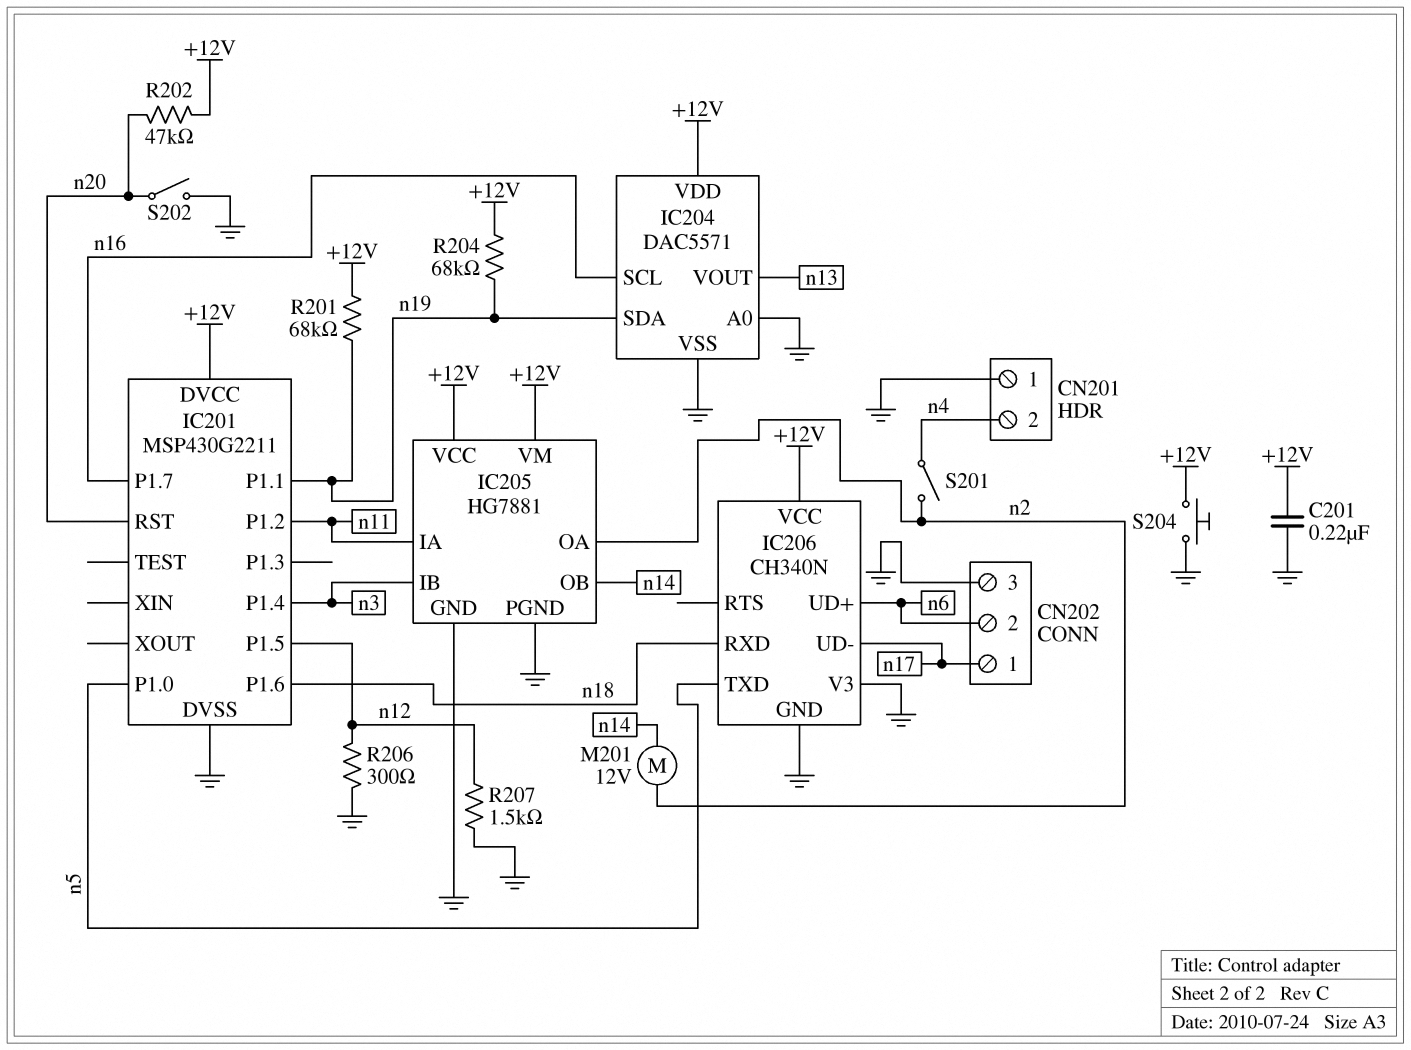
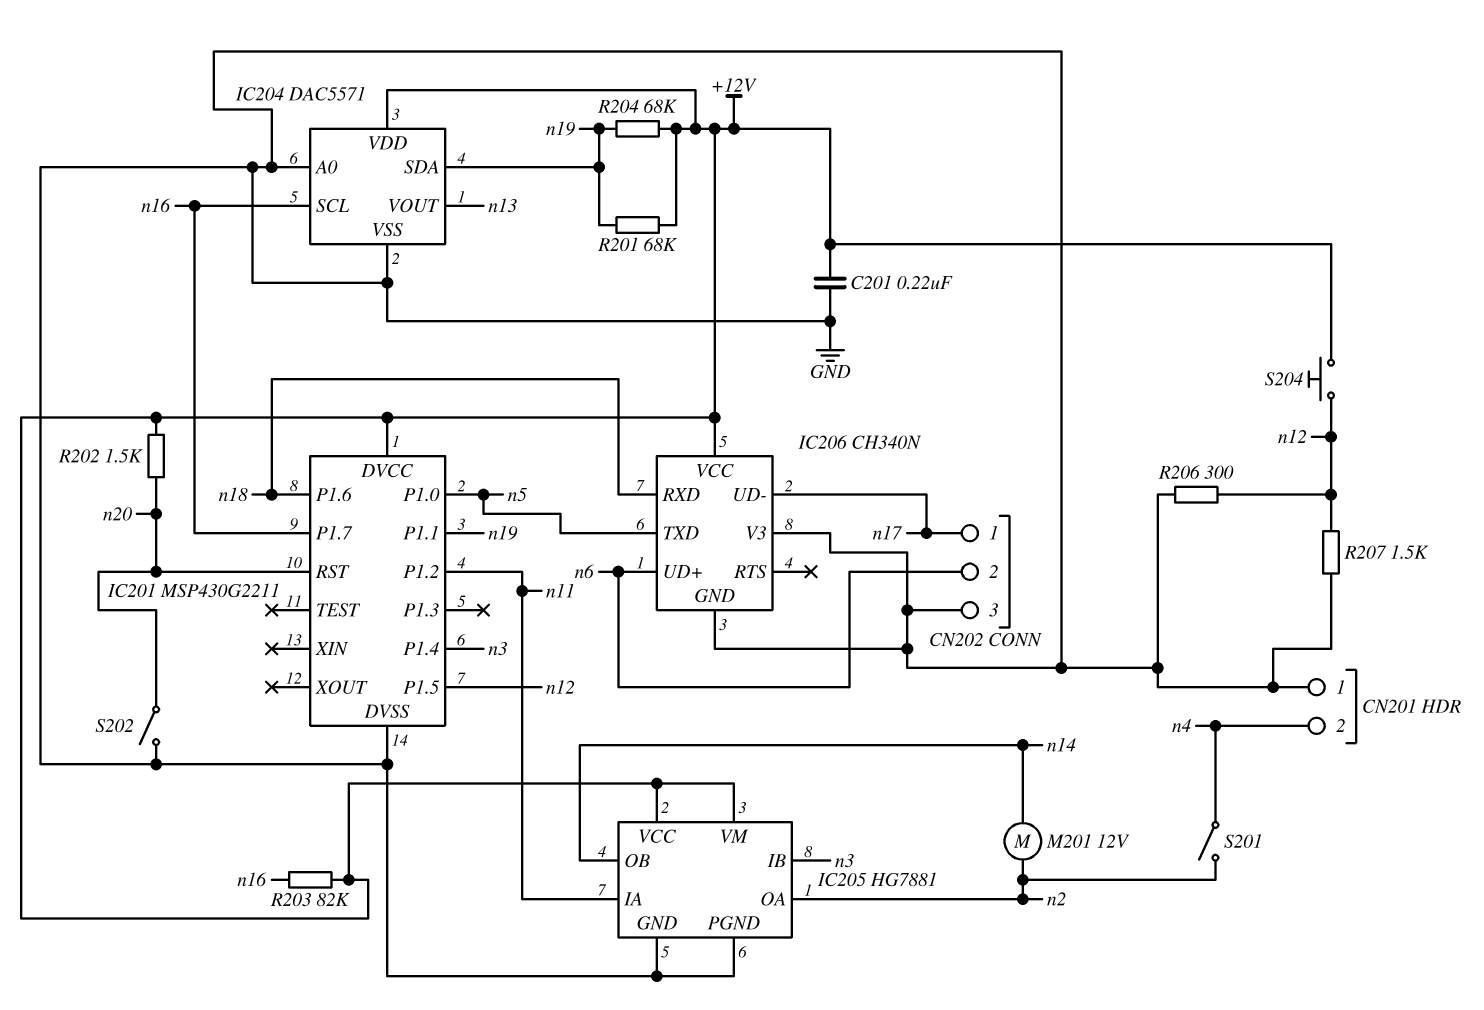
R202: 47k (+12V, n20) -> 1.5k (+12V, n20)
R203: none -> 82k (+12V, n16)
S204: button (+12V, GND) -> button (+12V, n12)

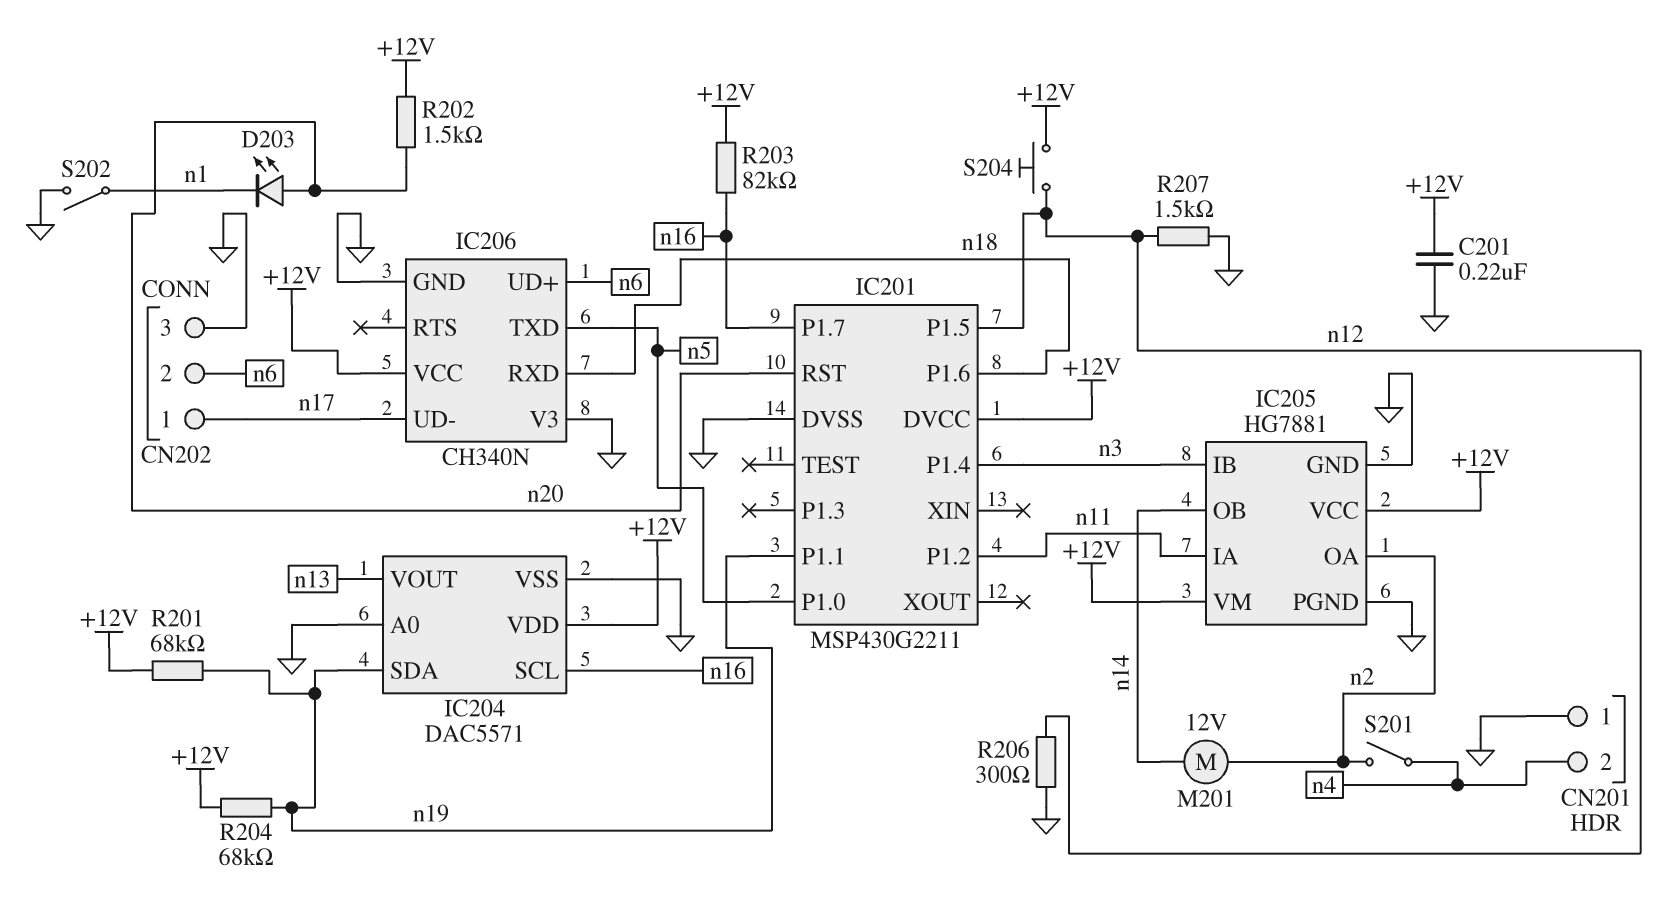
D203: none -> LED (A n20, K n1)
S202: switch (GND, n20) -> switch (GND, n1)

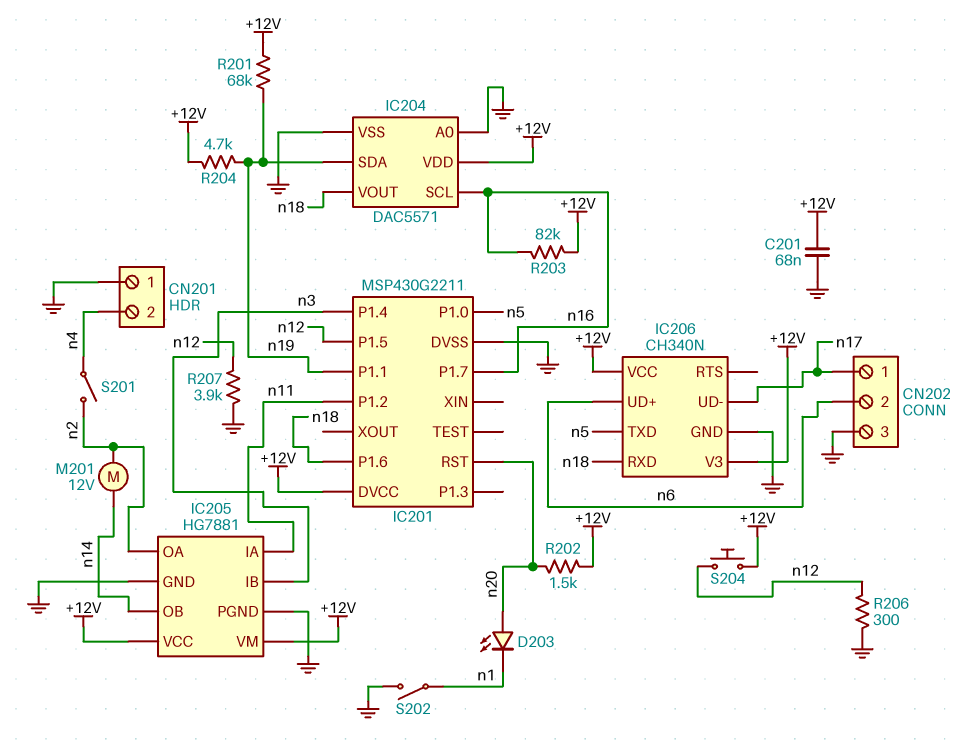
C201: 220nF (+12V, GND) -> 68nF (+12V, GND)
IC204 pin VOUT: n13 -> n18
IC206 pin V3: GND -> +12V
R204: 68k (+12V, n19) -> 4.7k (+12V, n19)
R207: 1.5k (GND, n12) -> 3.9k (GND, n12)

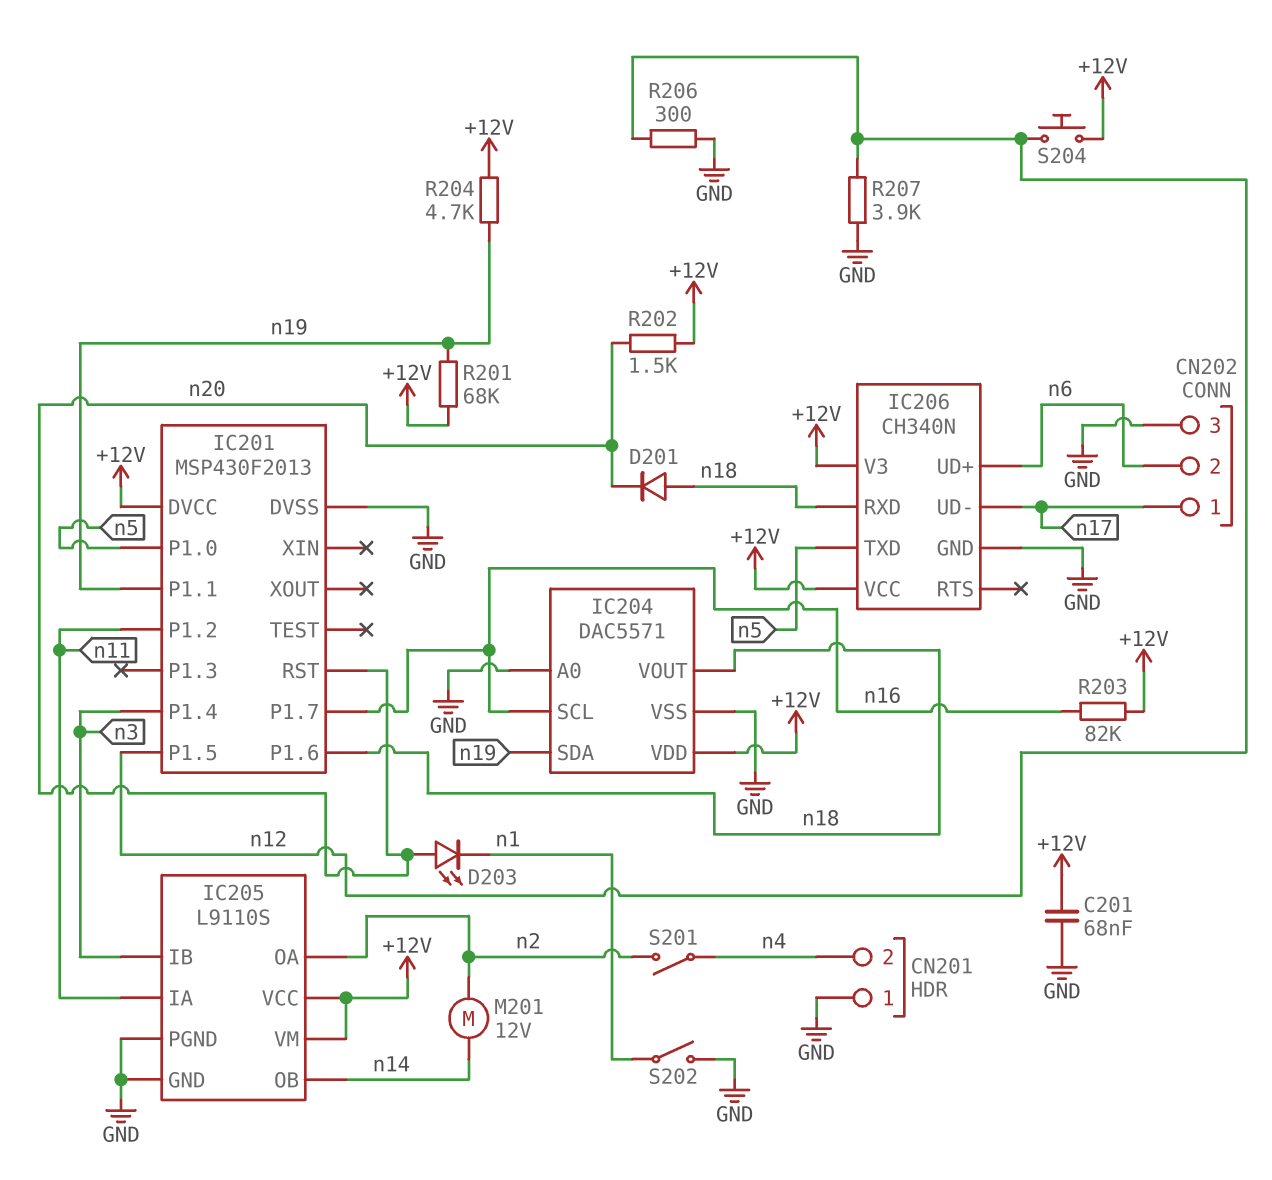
D201: none -> diode (A n18, K n20)
IC201: MSP430G2211 -> MSP430F2013
IC205: HG7881 -> L9110S

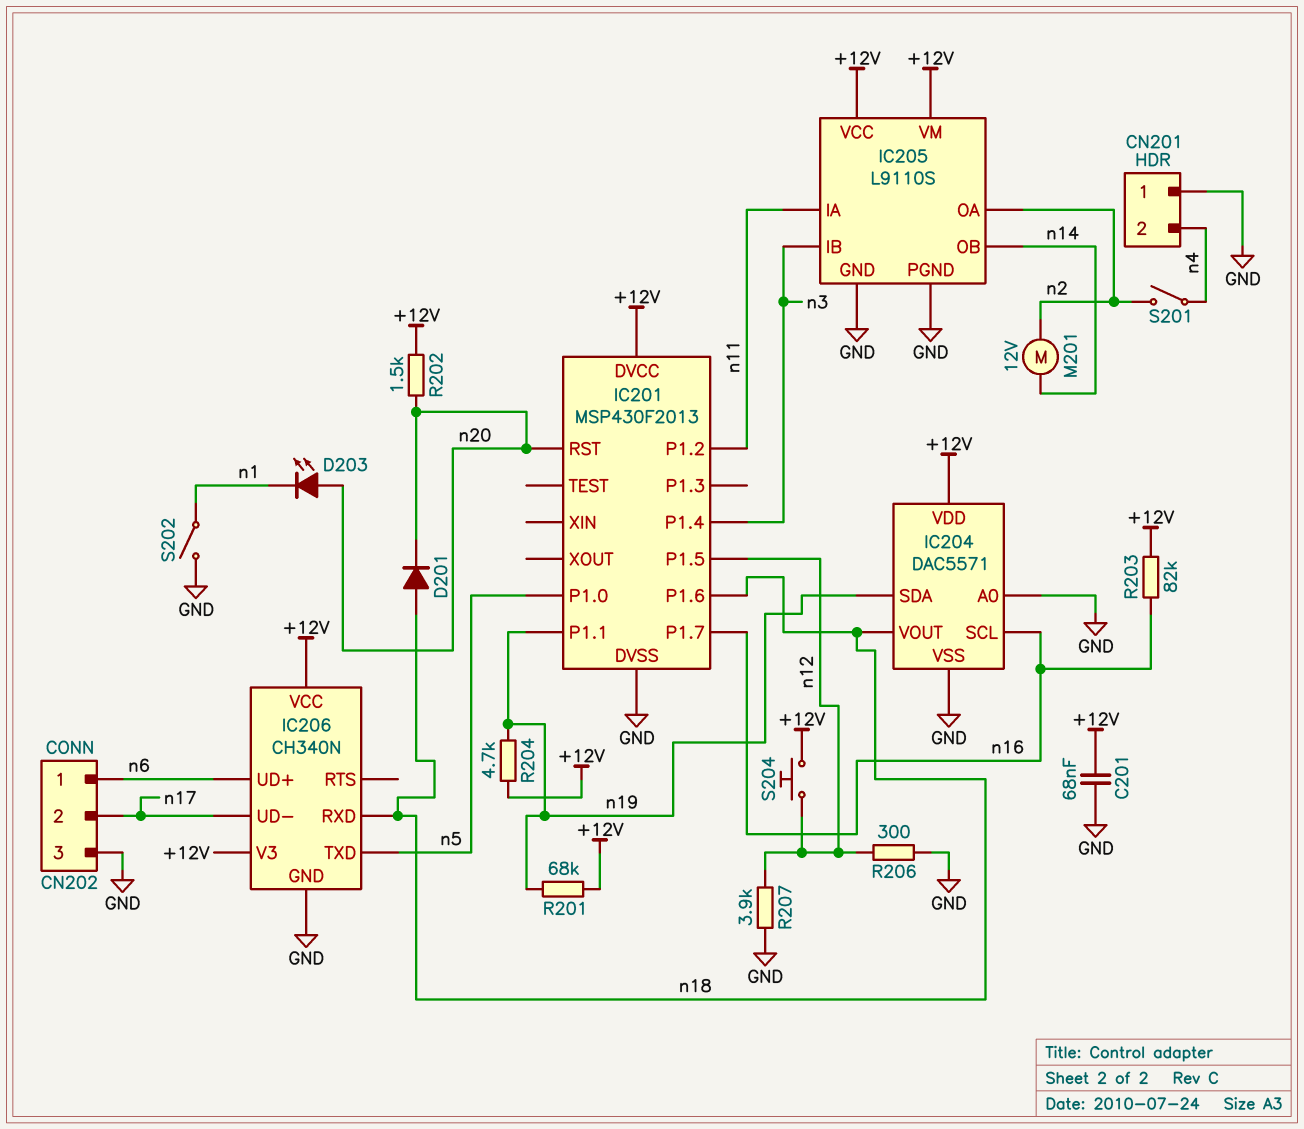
CN202 pin 1: n17 -> n6
CN202 pin 2: n6 -> n17

